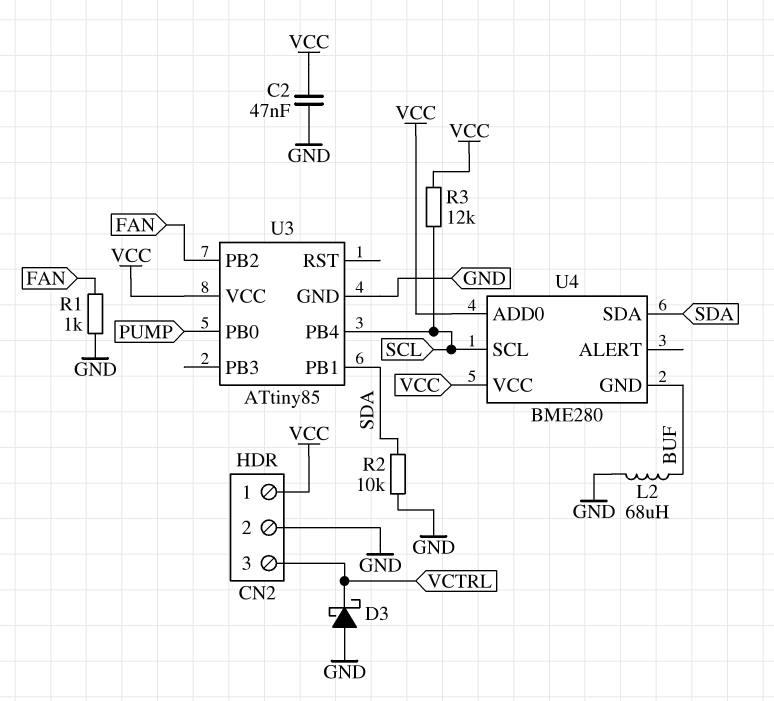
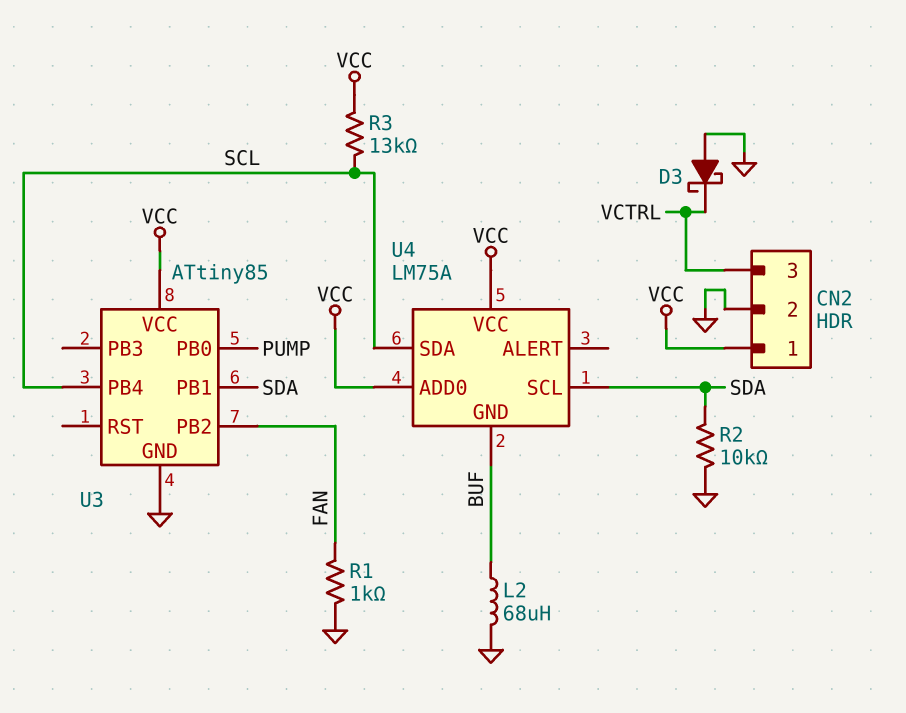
C2: 47nF (GND, VCC) -> none
R3: 12k (SCL, VCC) -> 13k (SCL, VCC)
U4: BME280 -> LM75A
U4 pin SCL: SCL -> SDA
U4 pin SDA: SDA -> SCL

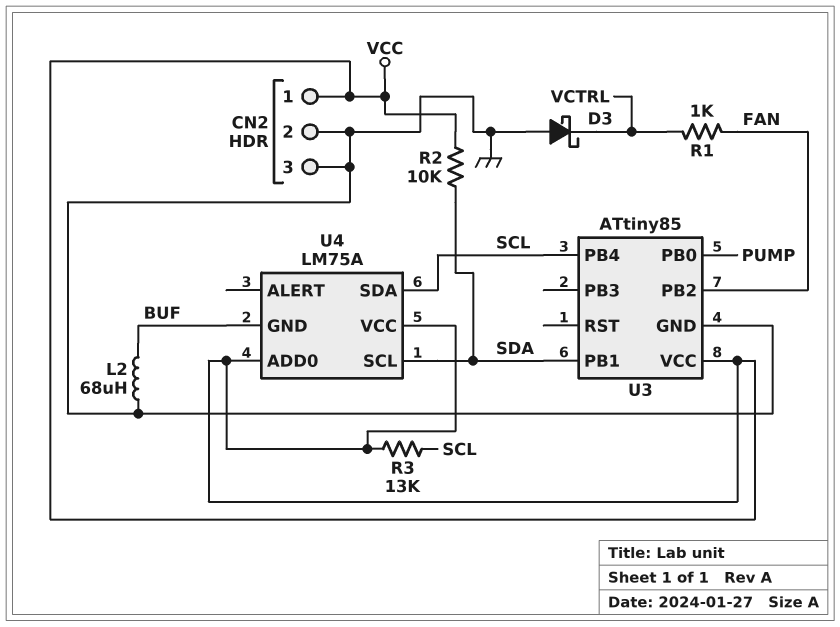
CN2 pin 3: VCTRL -> GND
R1: 1k (FAN, GND) -> 1k (FAN, VCTRL)
R2: 10k (GND, SDA) -> 10k (SDA, VCC)

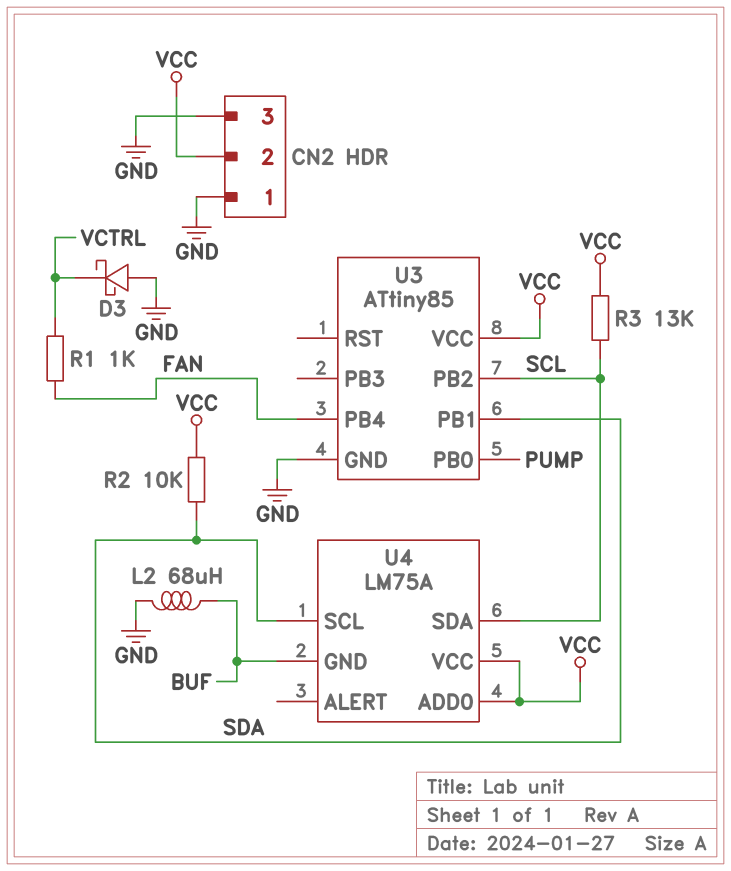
CN2 pin 1: VCC -> GND
CN2 pin 2: GND -> VCC
U3 pin PB2: FAN -> SCL
U3 pin PB4: SCL -> FAN

